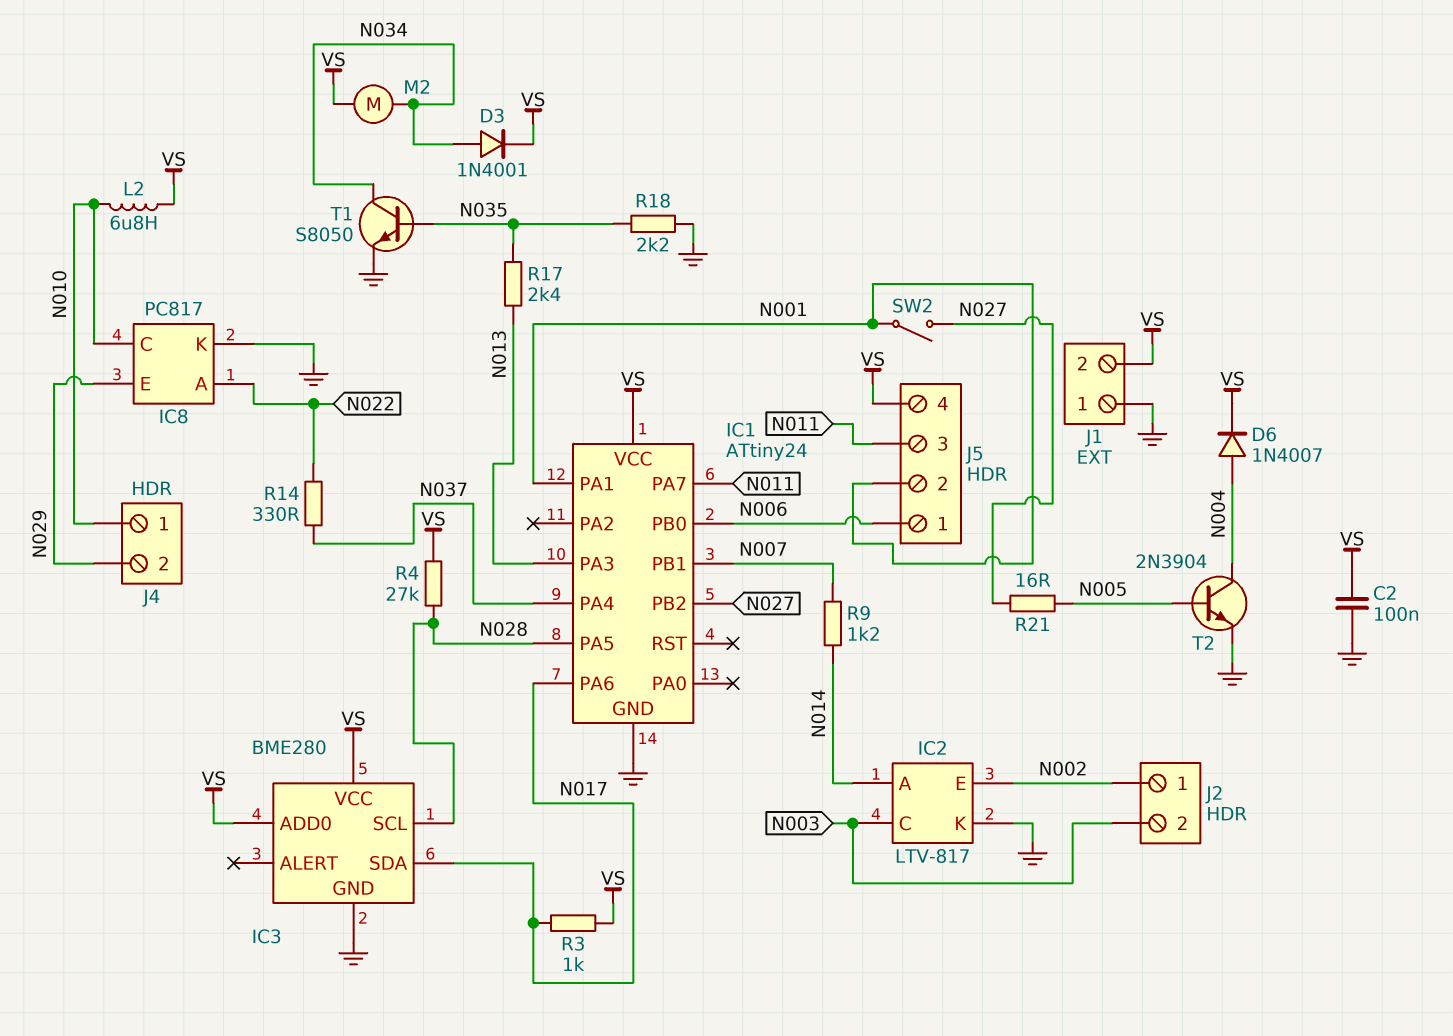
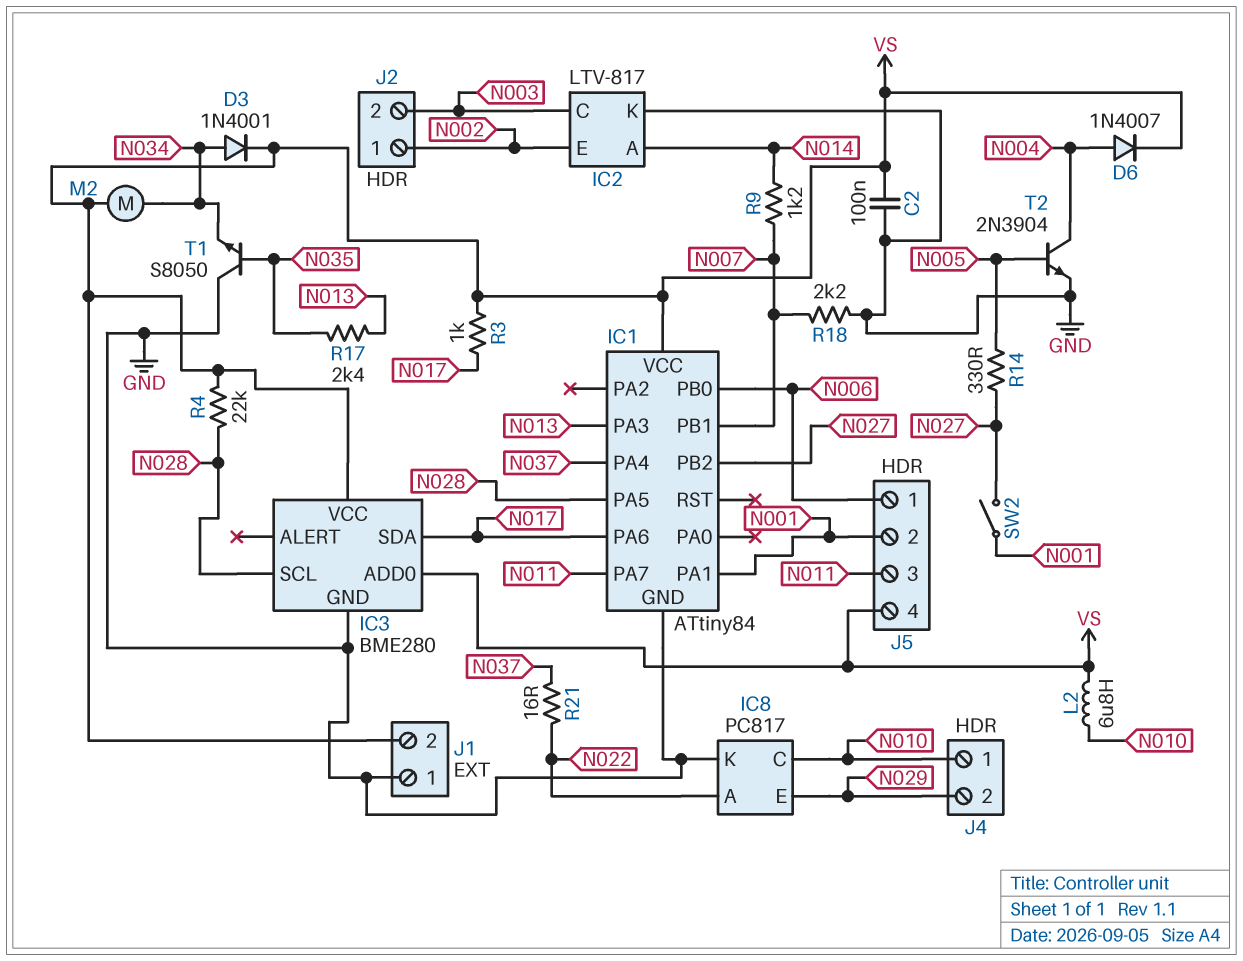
IC1: ATtiny24 -> ATtiny84
R4: 27k (N028, VS) -> 22k (N028, VS)
R14: 330 (N022, N037) -> 330 (N005, N027)
R18: 2.2k (GND, N035) -> 2.2k (GND, N007)
R21: 16 (N005, N027) -> 16 (N022, N037)
T1: NPN S8050 (B N035, C N034, E GND) -> NPN S8050 (B N035, C GND, E N034)

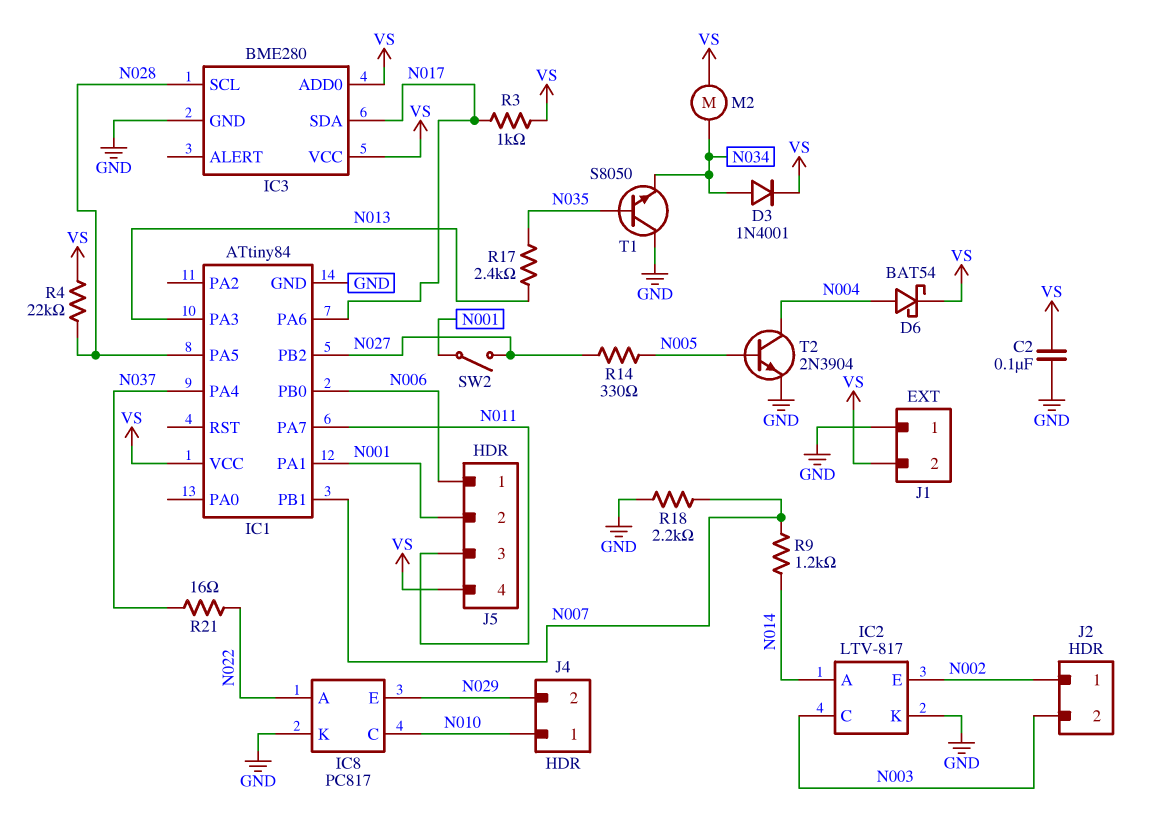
D6: diode 1N4007 (A N004, K VS) -> schottky BAT54 (A N004, K VS)
L2: 6.8uH (N010, VS) -> none

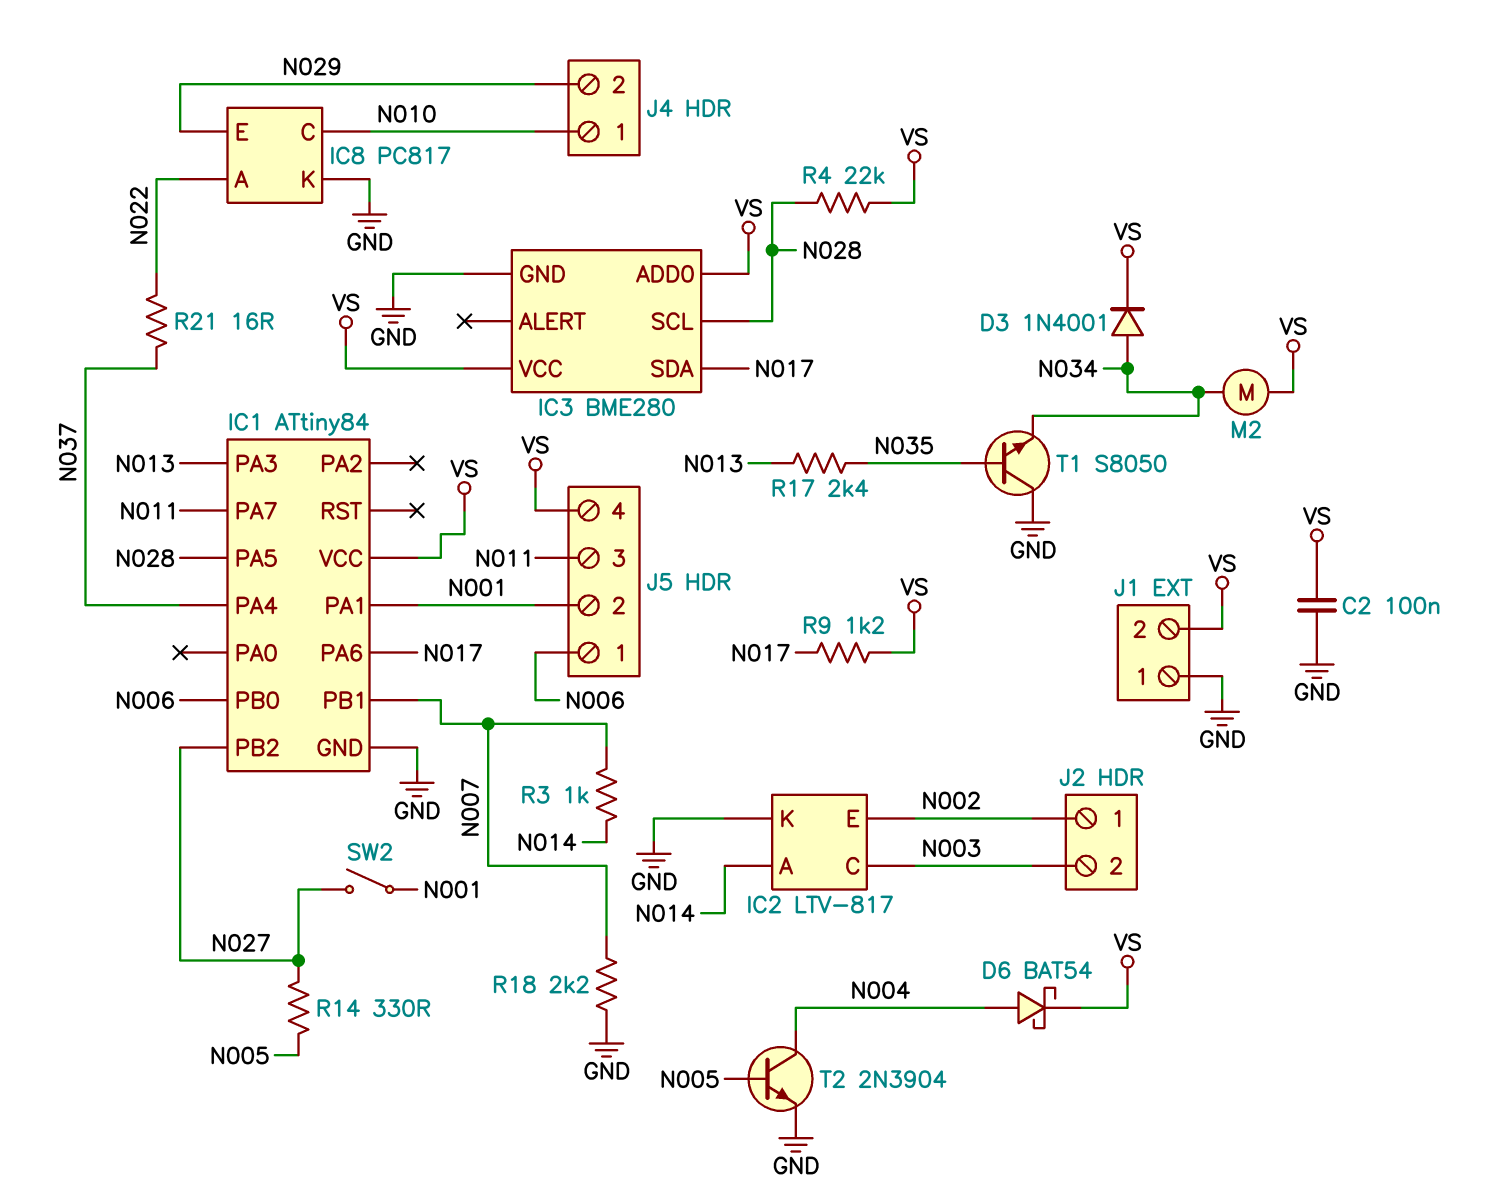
R3: 1k (N017, VS) -> 1k (N007, N014)
R9: 1.2k (N007, N014) -> 1.2k (N017, VS)

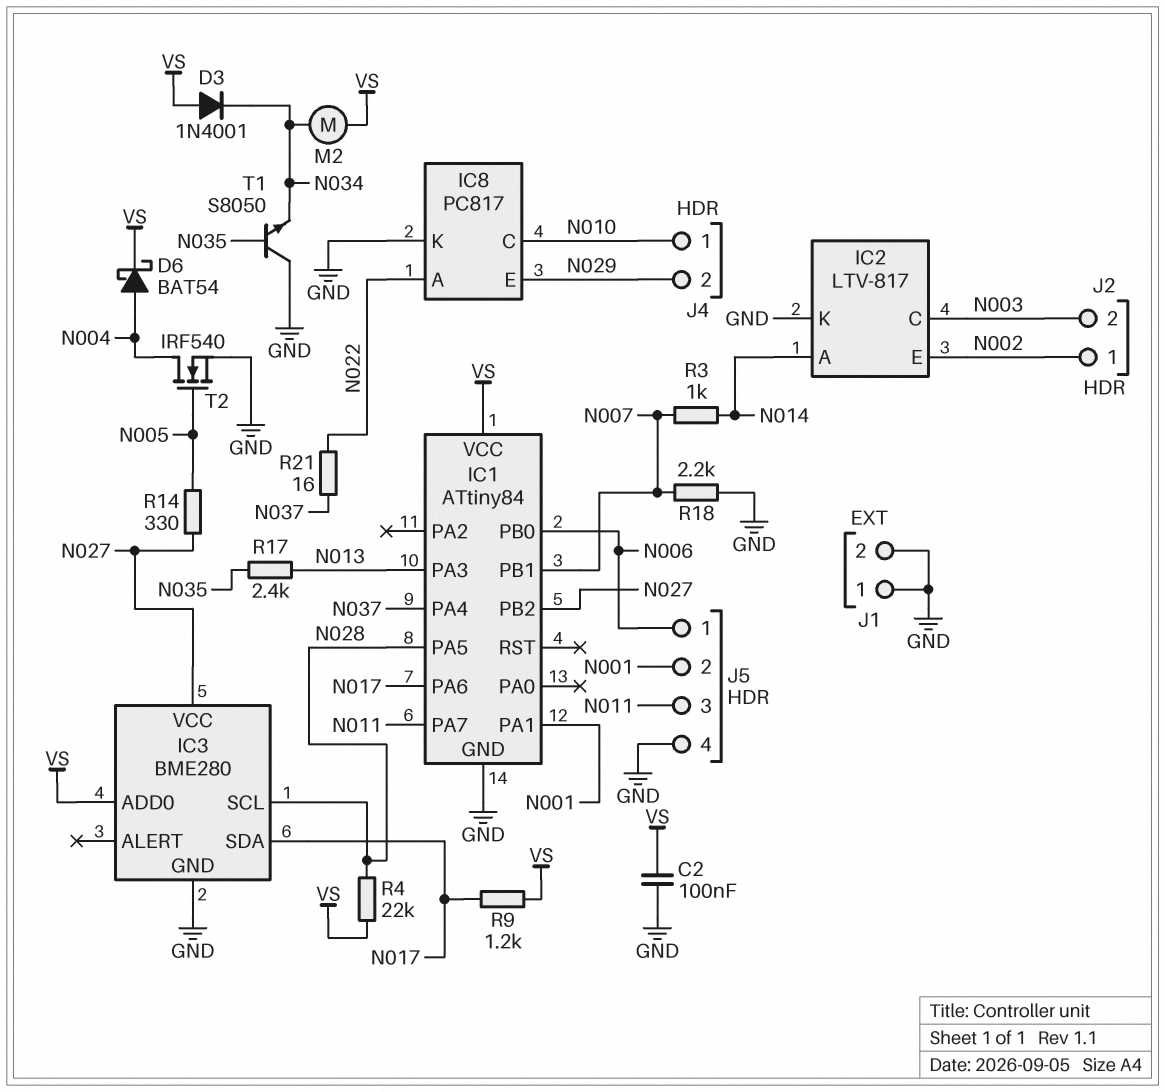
D3: diode 1N4001 (A N034, K VS) -> diode 1N4001 (A VS, K N034)
IC3 pin VCC: VS -> N027
J1 pin 2: VS -> GND
J5 pin 4: VS -> GND
SW2: switch (N001, N027) -> none
T2: NPN 2N3904 (B N005, C N004, E GND) -> NMOS IRF540 (G N005, D N004, S GND)

